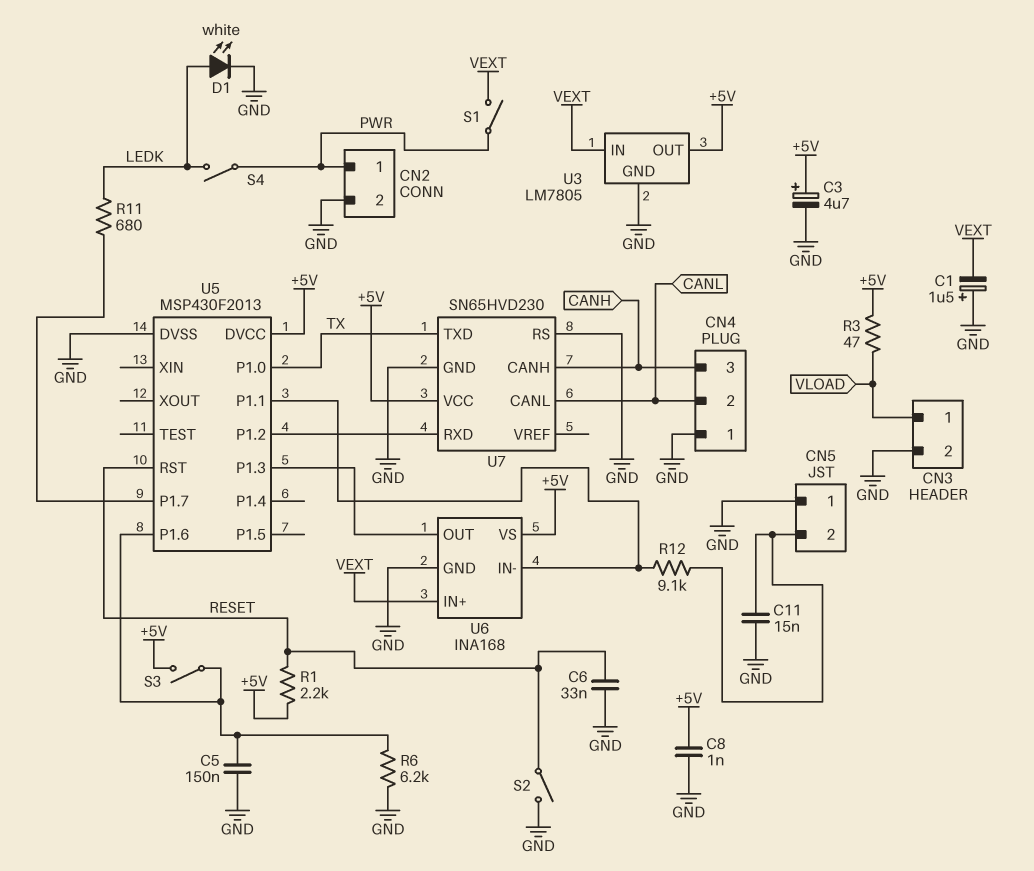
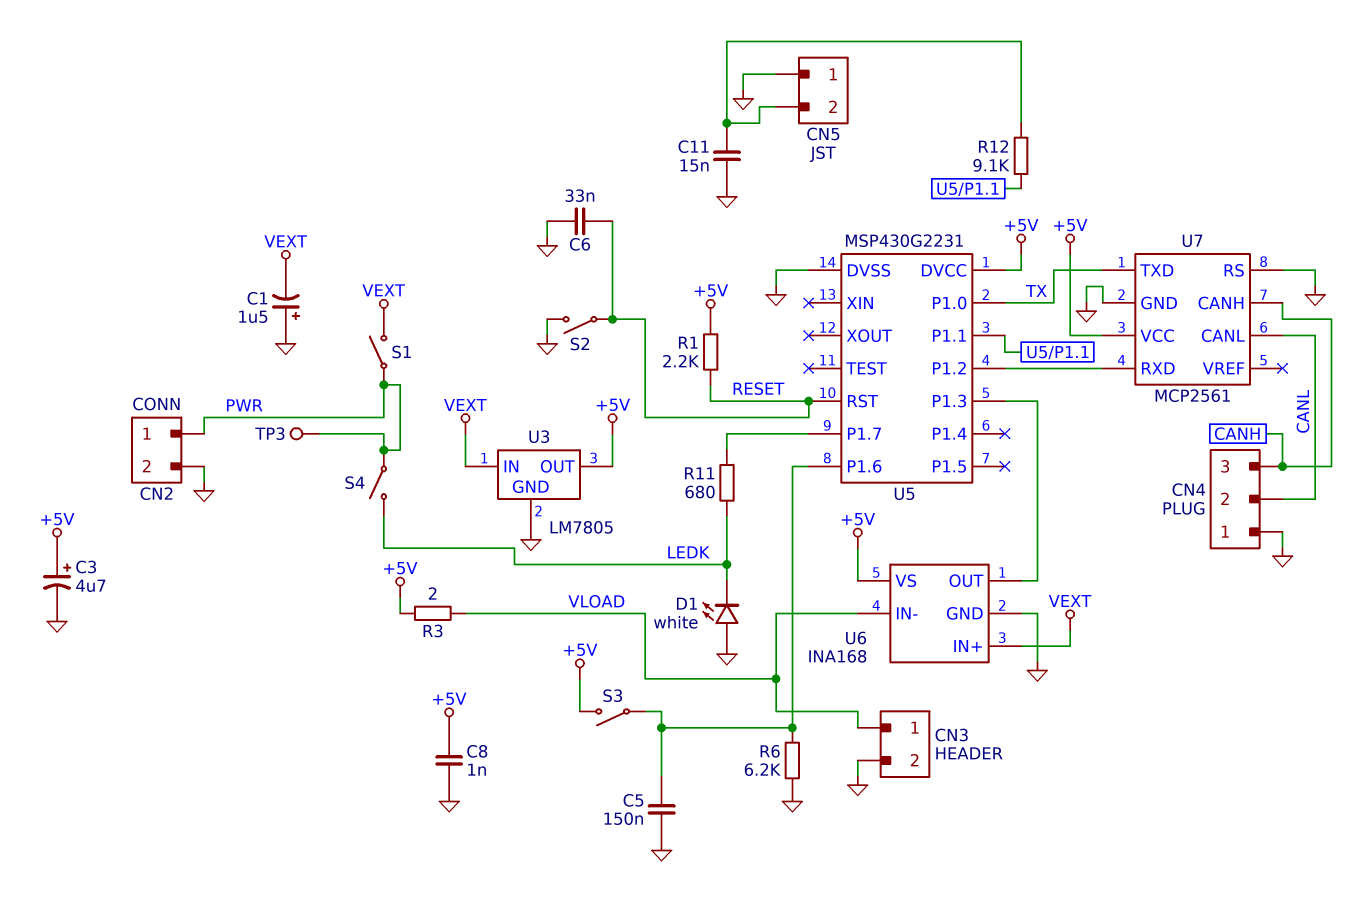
D1: LED white (A LEDK, K GND) -> LED white (A GND, K LEDK)
R3: 47 (+5V, VLOAD) -> 2 (+5V, VLOAD)
TP3: none -> test point (PWR)
U5: MSP430F2013 -> MSP430G2231
U6 pin IN-: U5/P1.1 -> VLOAD
U7: SN65HVD230 -> MCP2561

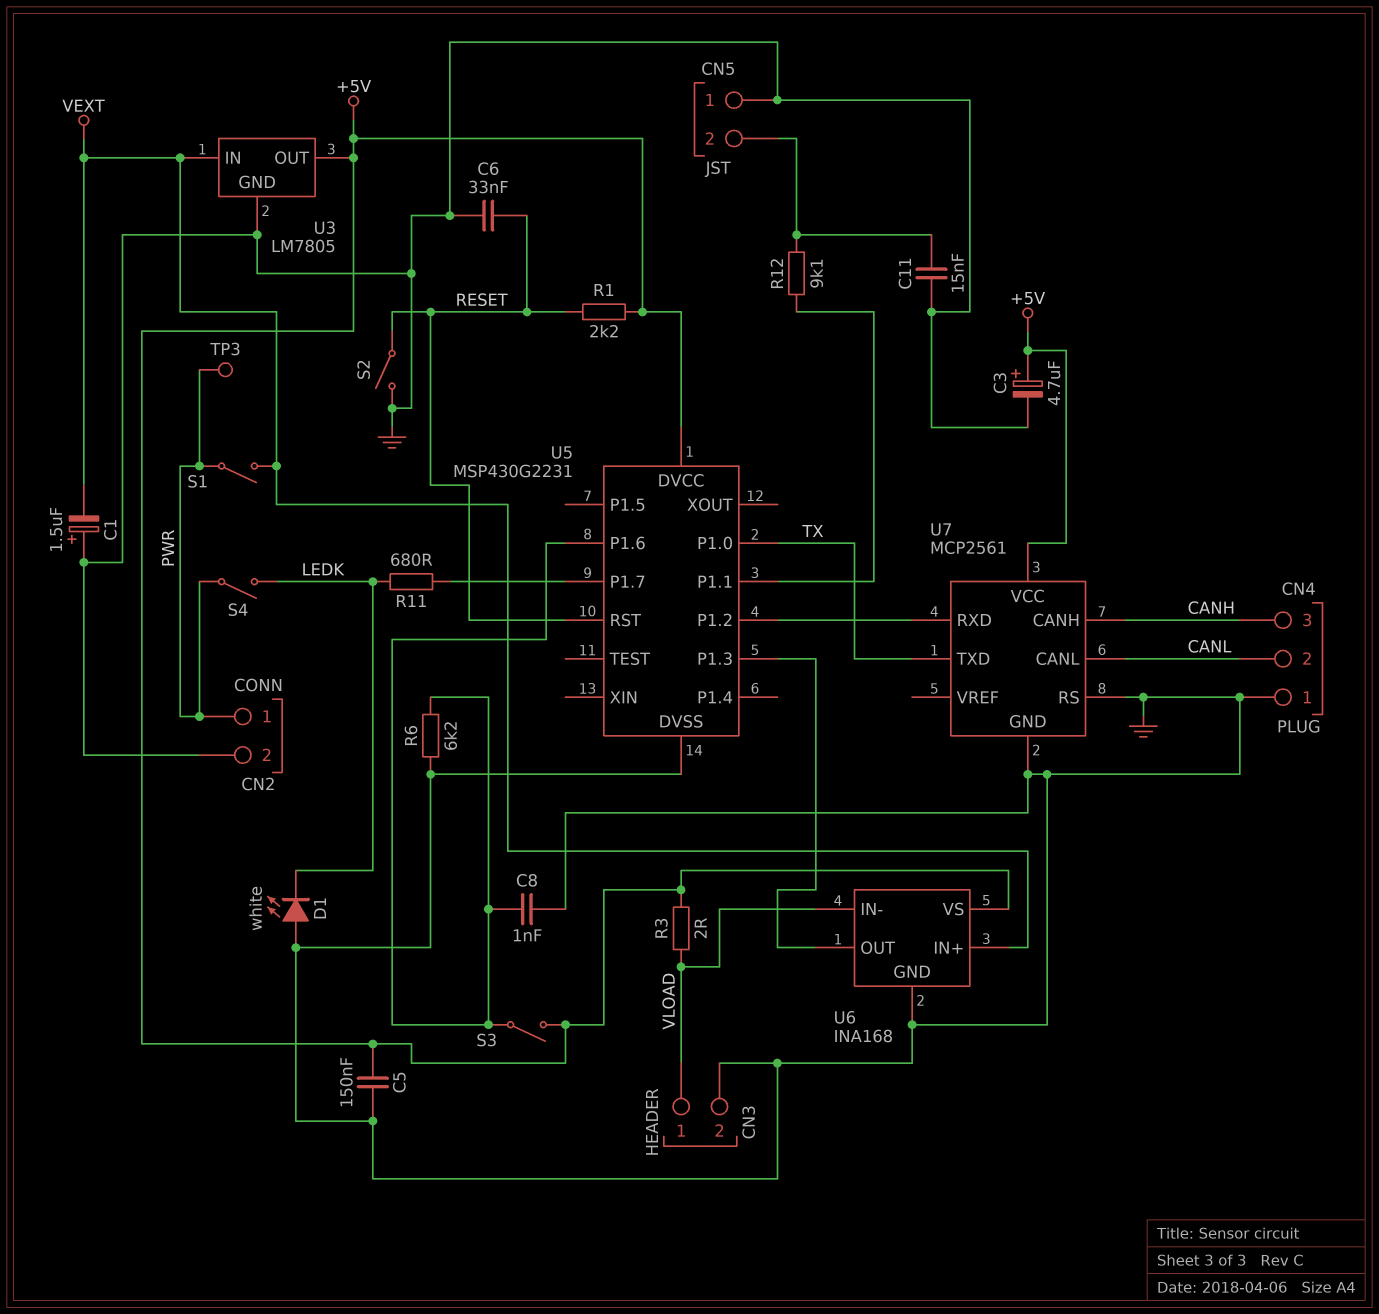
C5: 150nF (GND, U5/P1.6) -> 150nF (+5V, GND)
C8: 1nF (+5V, GND) -> 1nF (GND, U5/P1.6)

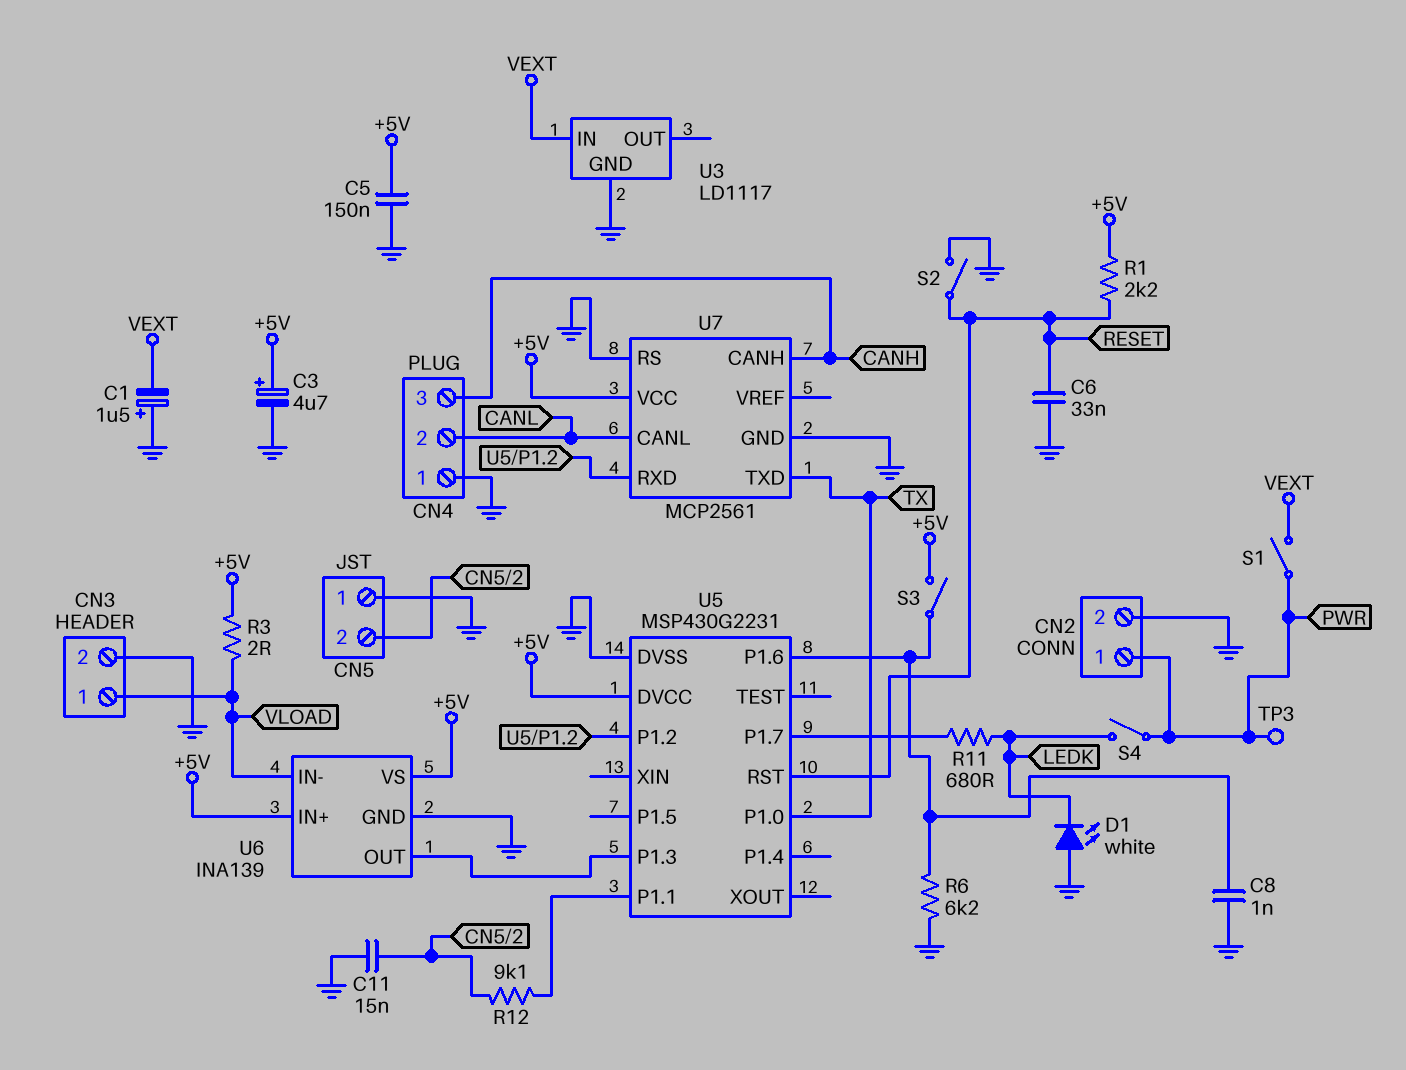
U3: LM7805 -> LD1117
U3 pin OUT: +5V -> none
U6: INA168 -> INA139
U6 pin IN+: VEXT -> +5V

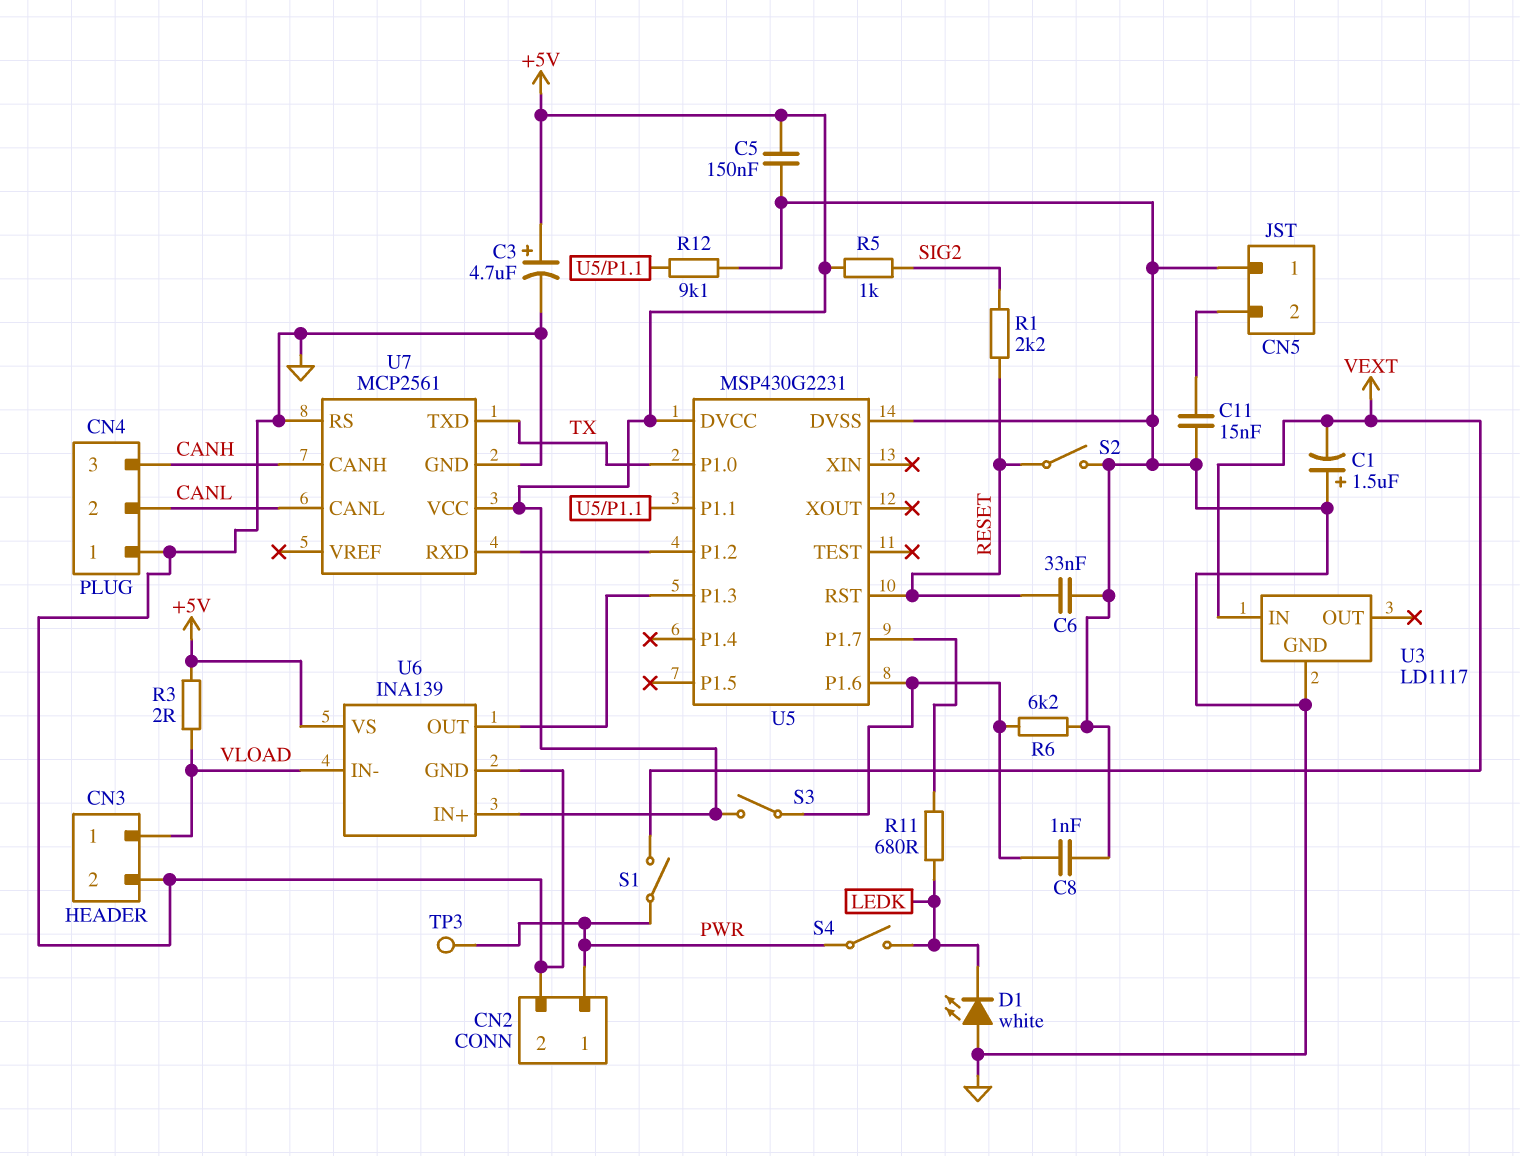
R1: 2.2k (+5V, RESET) -> 2.2k (RESET, SIG2)
R5: none -> 1k (+5V, SIG2)
R12: 9.1k (CN5/2, U5/P1.1) -> 9.1k (GND, U5/P1.1)

